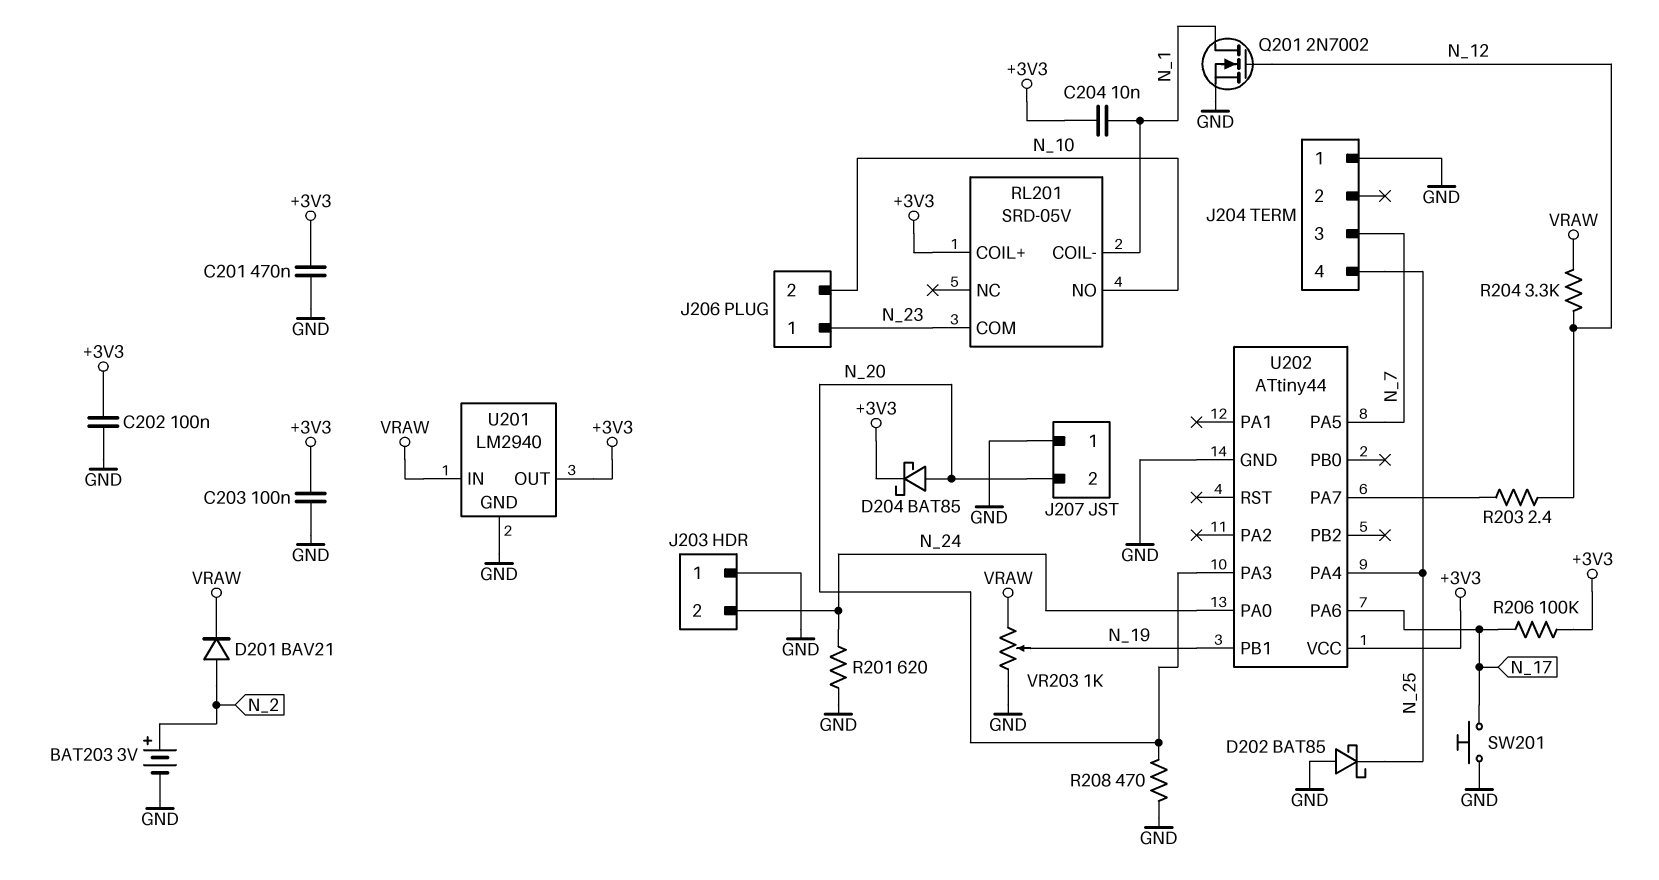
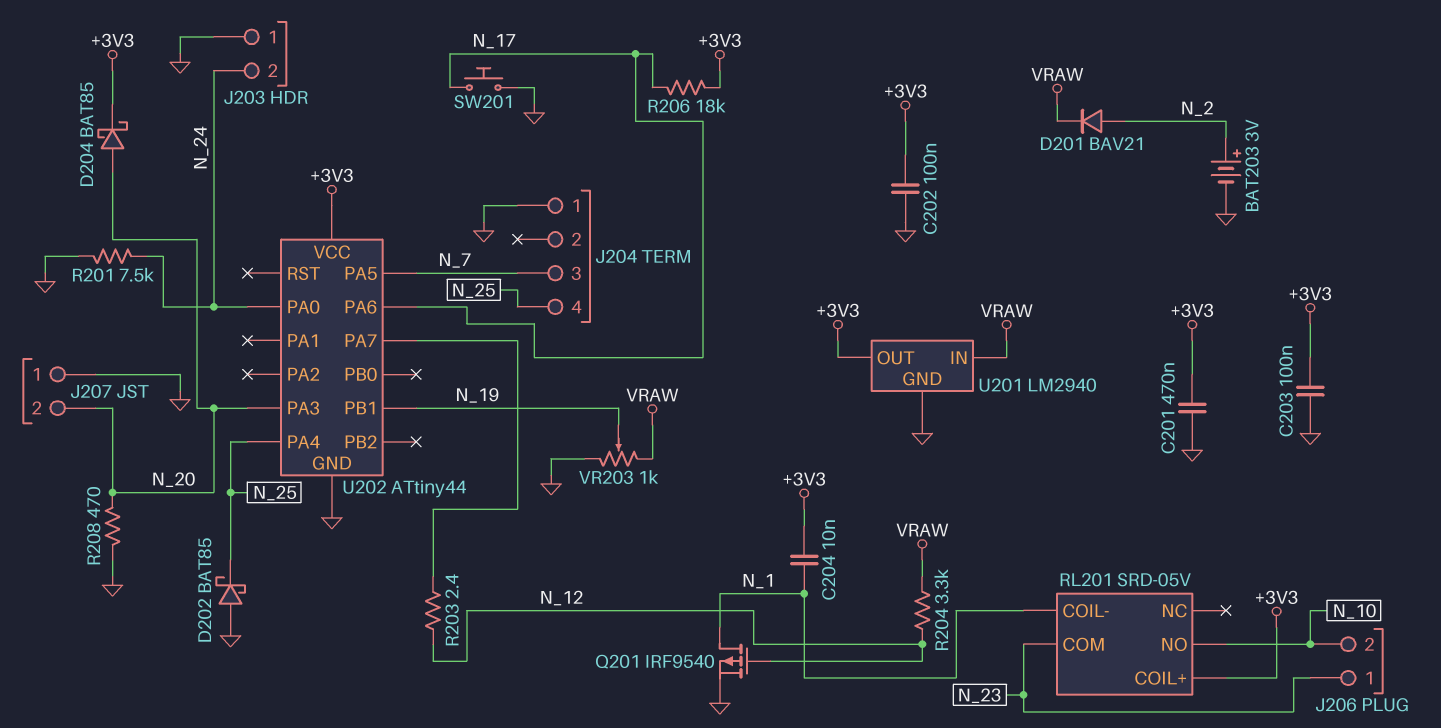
Q201: NMOS 2N7002 (G N_12, D N_1, S GND) -> PMOS IRF9540 (G N_12, D N_1, S GND)
R201: 620 (GND, N_24) -> 7.5k (GND, N_24)
R206: 100k (+3V3, N_17) -> 18k (+3V3, N_17)

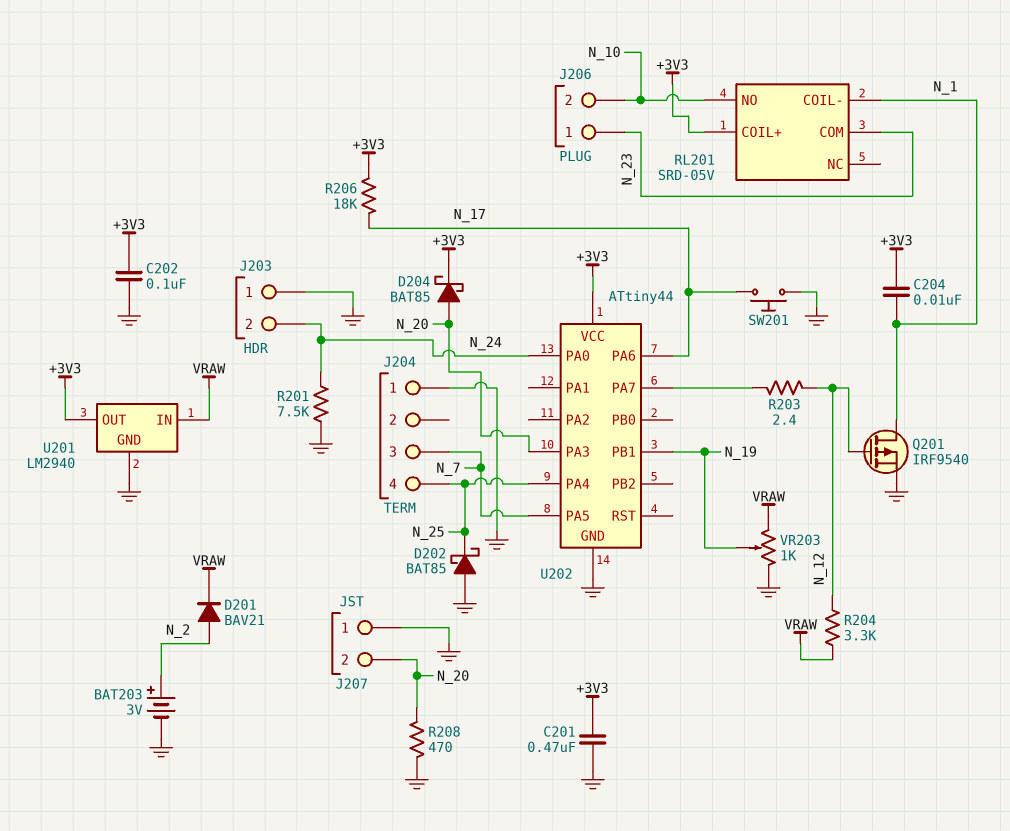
C203: 100nF (+3V3, GND) -> none

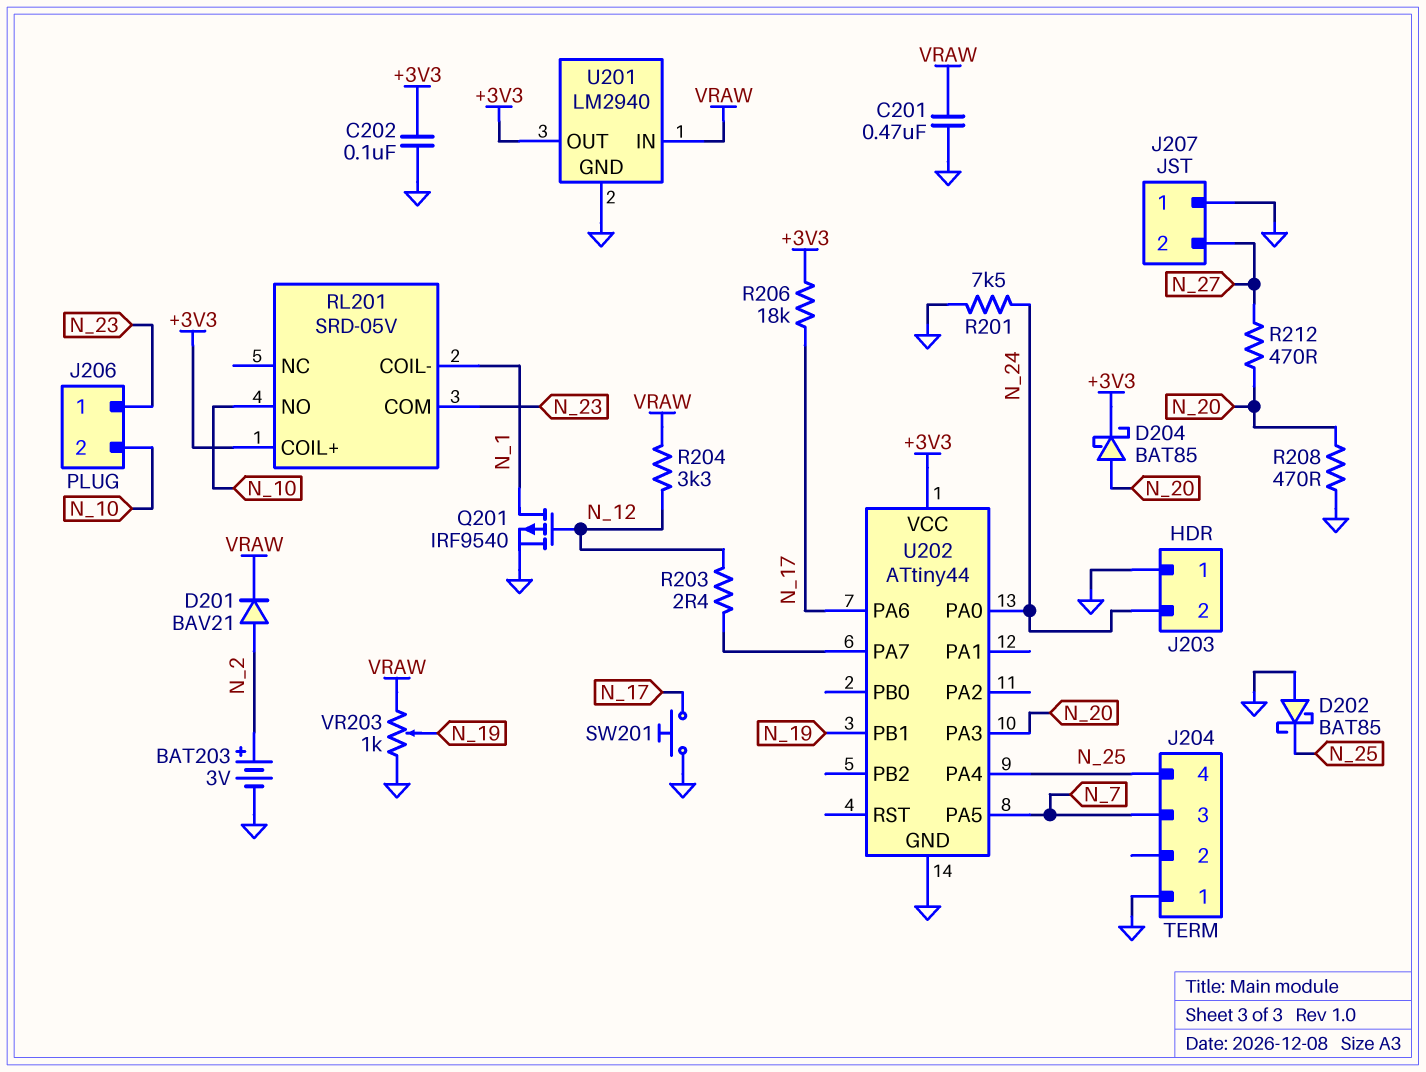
C201: 470nF (+3V3, GND) -> 470nF (GND, VRAW)
C204: 10nF (+3V3, N_1) -> none
J207 pin 2: N_20 -> N_27
R212: none -> 470 (N_20, N_27)

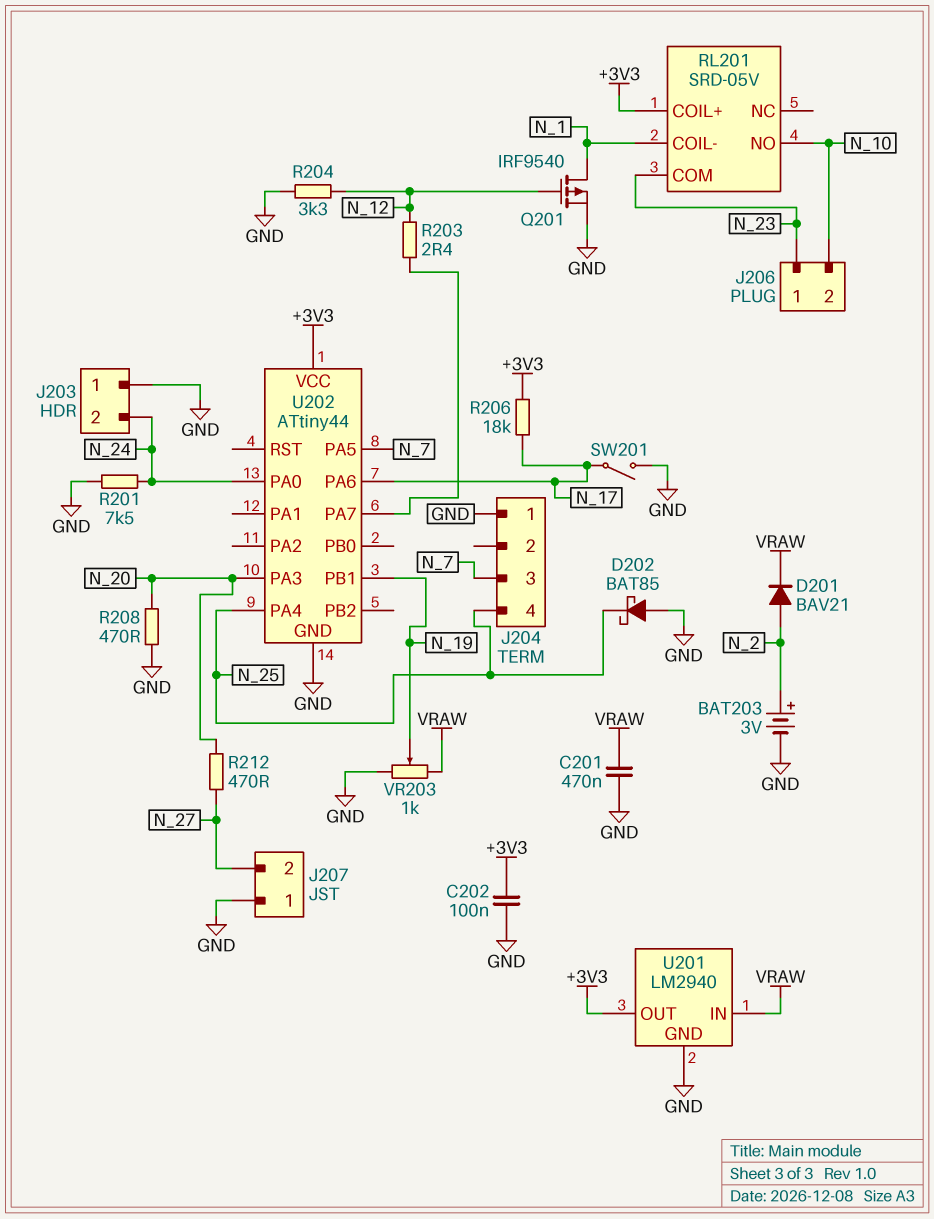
D204: schottky BAT85 (A N_20, K +3V3) -> none
R204: 3.3k (N_12, VRAW) -> 3.3k (GND, N_12)
SW201: button (GND, N_17) -> switch (GND, N_17)

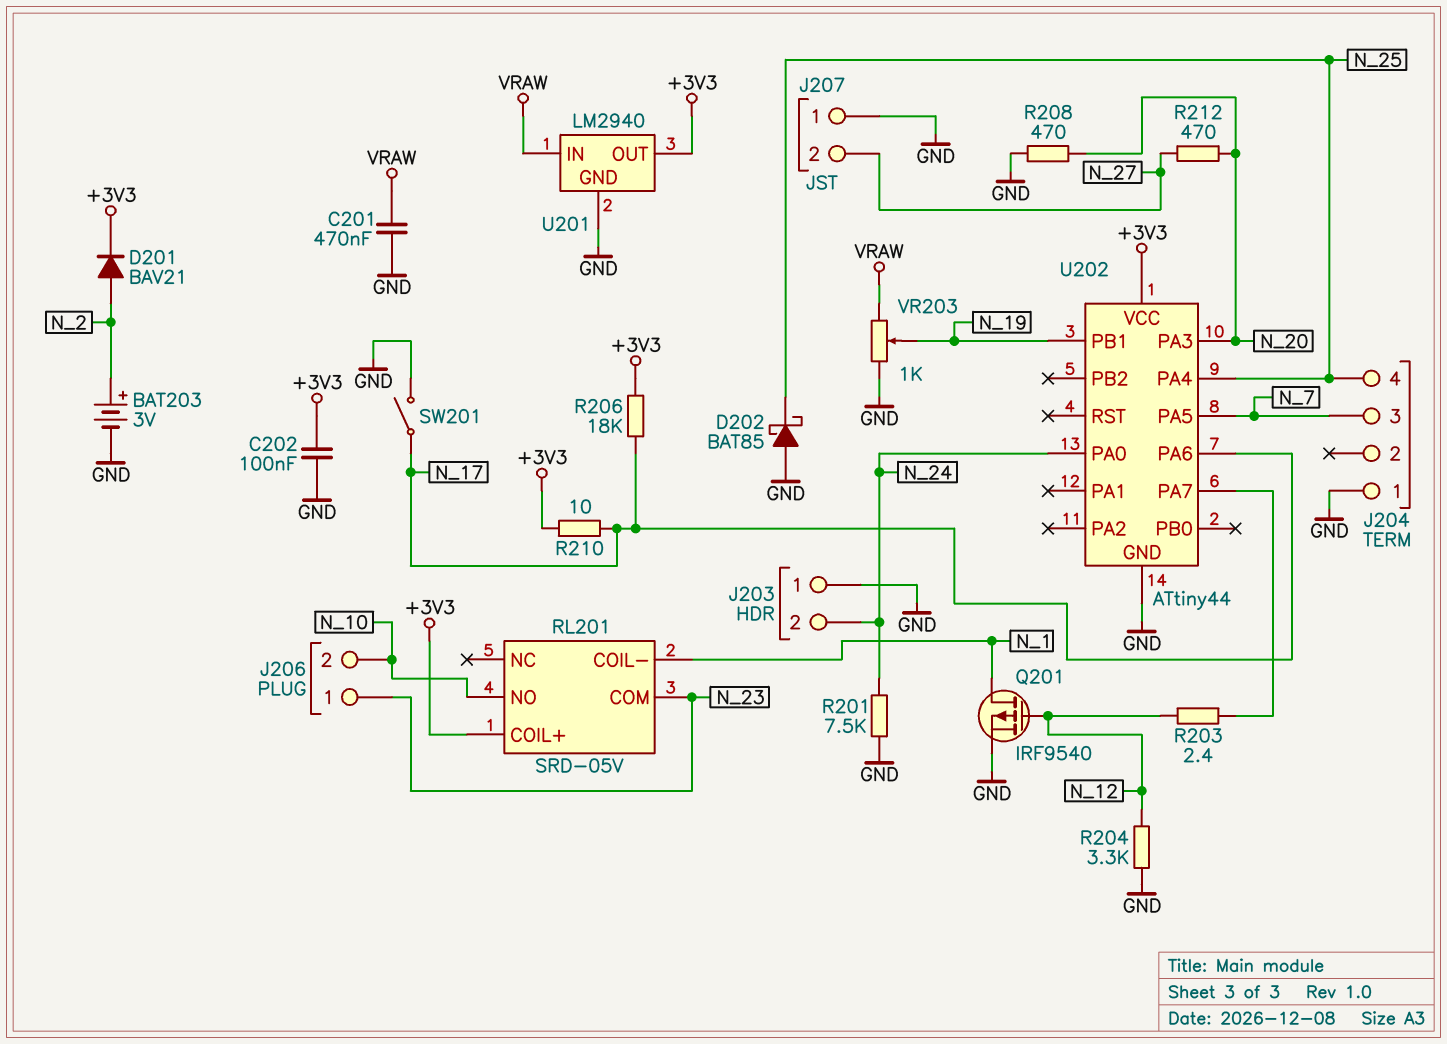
D201: diode BAV21 (A N_2, K VRAW) -> diode BAV21 (A N_2, K +3V3)
R210: none -> 10 (+3V3, N_17)

